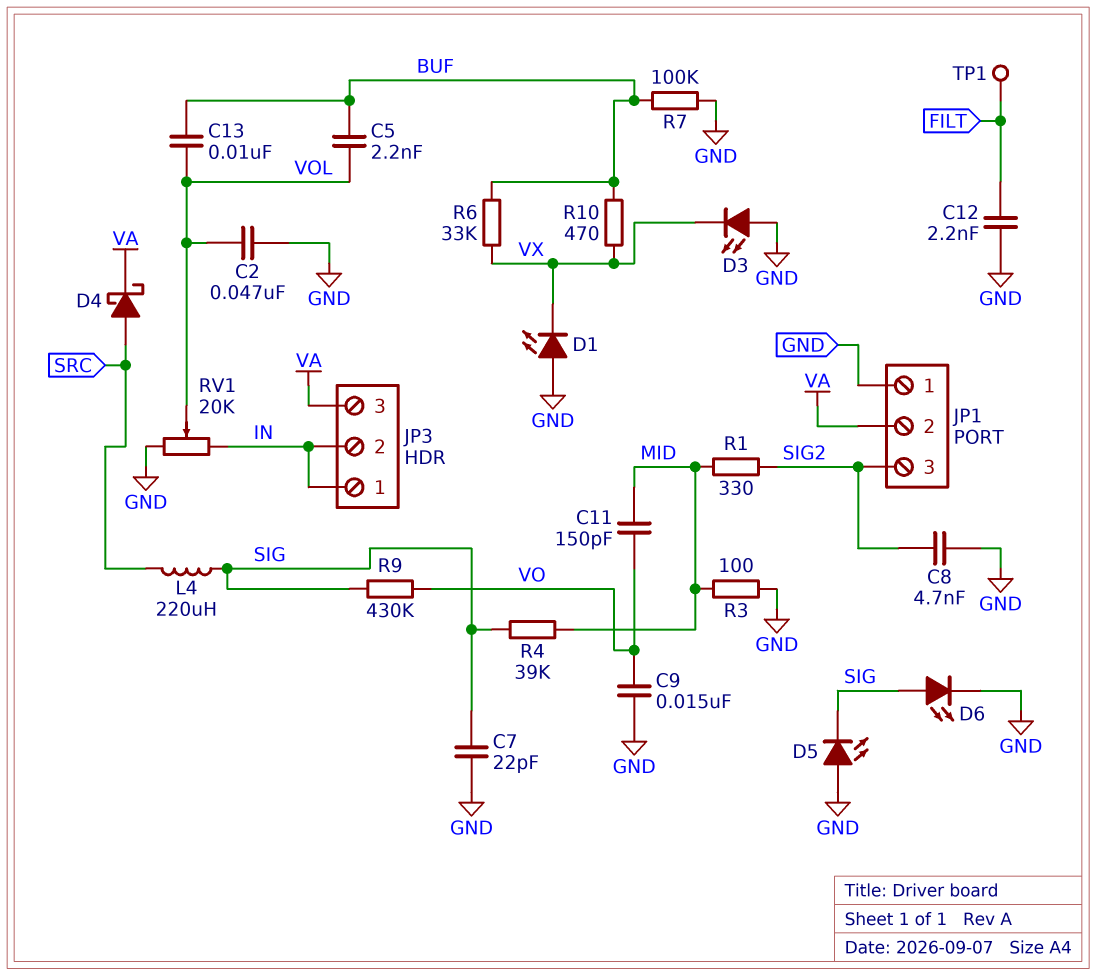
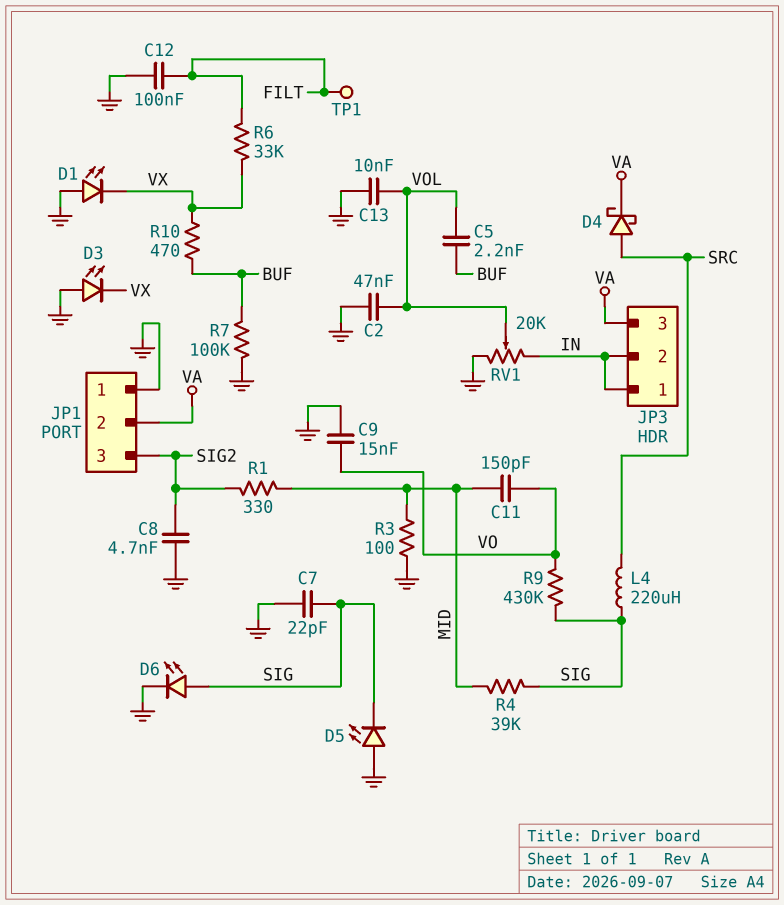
C12: 2.2nF (FILT, GND) -> 100nF (FILT, GND)
C13: 10nF (BUF, VOL) -> 10nF (GND, VOL)
R6: 33k (BUF, VX) -> 33k (FILT, VX)

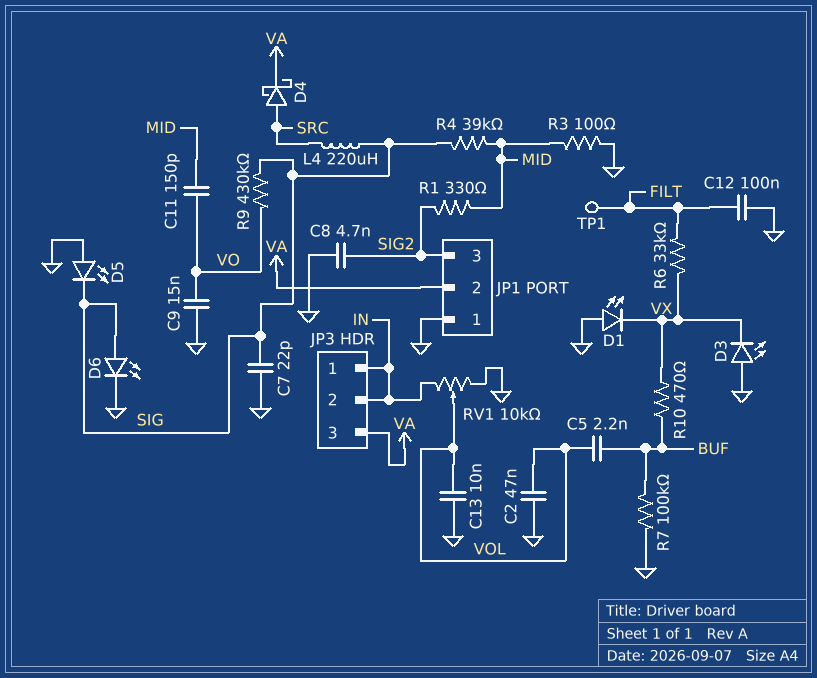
RV1: 20k (GND, IN, wiper VOL) -> 10k (GND, IN, wiper VOL)

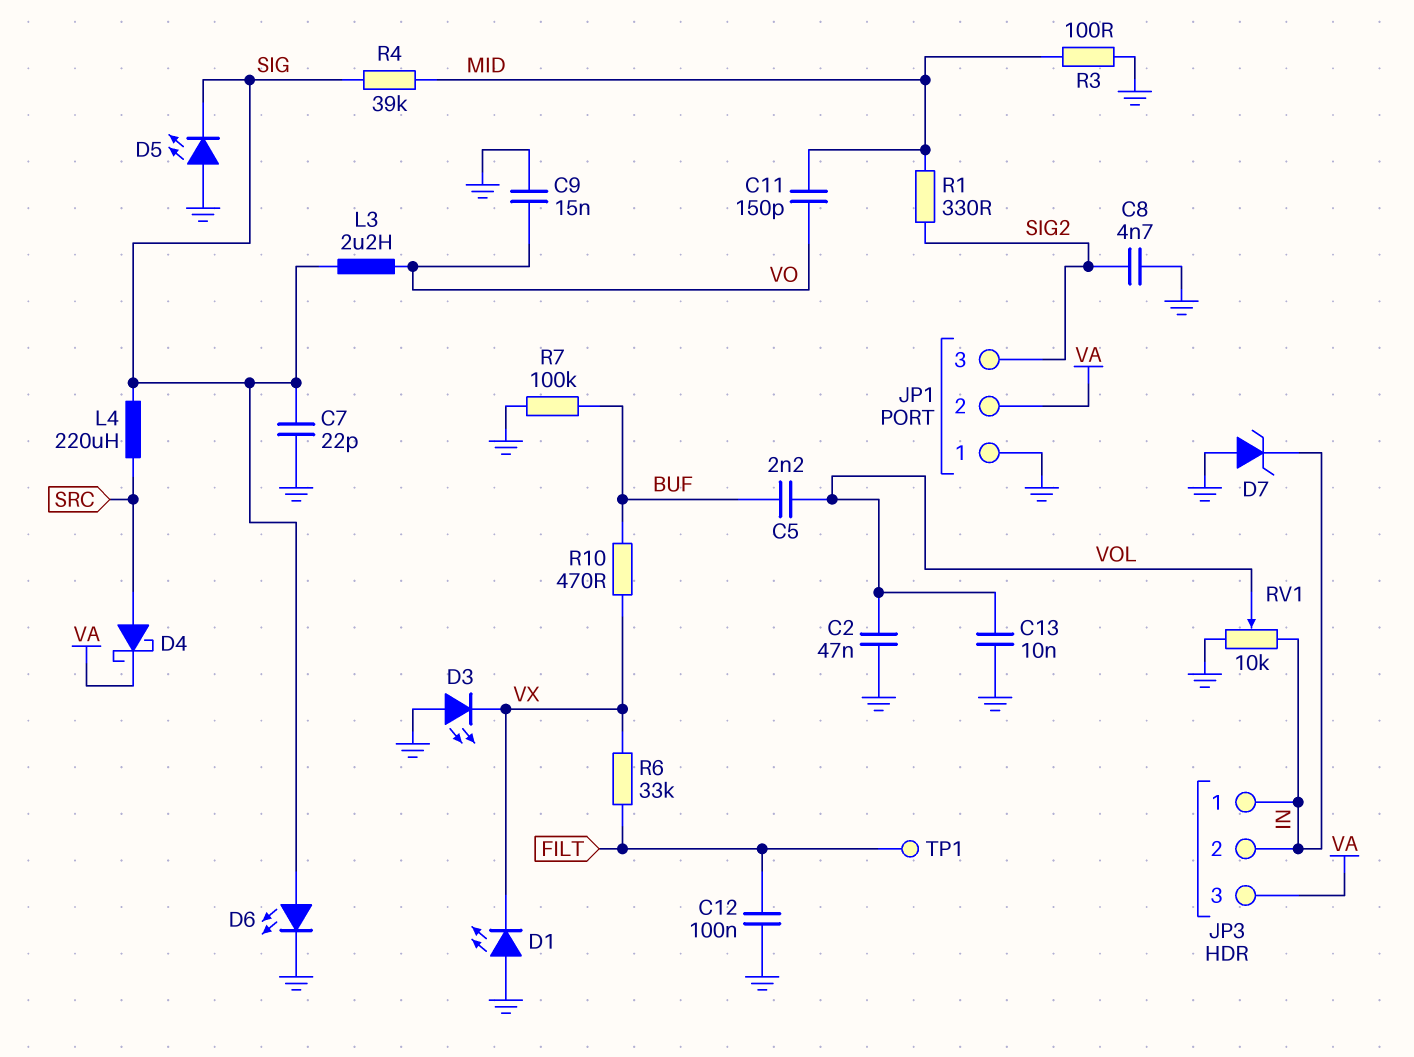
D7: none -> zener (A GND, K IN)
L3: none -> 2.2uH (SIG, VO)
R9: 430k (SIG, VO) -> none

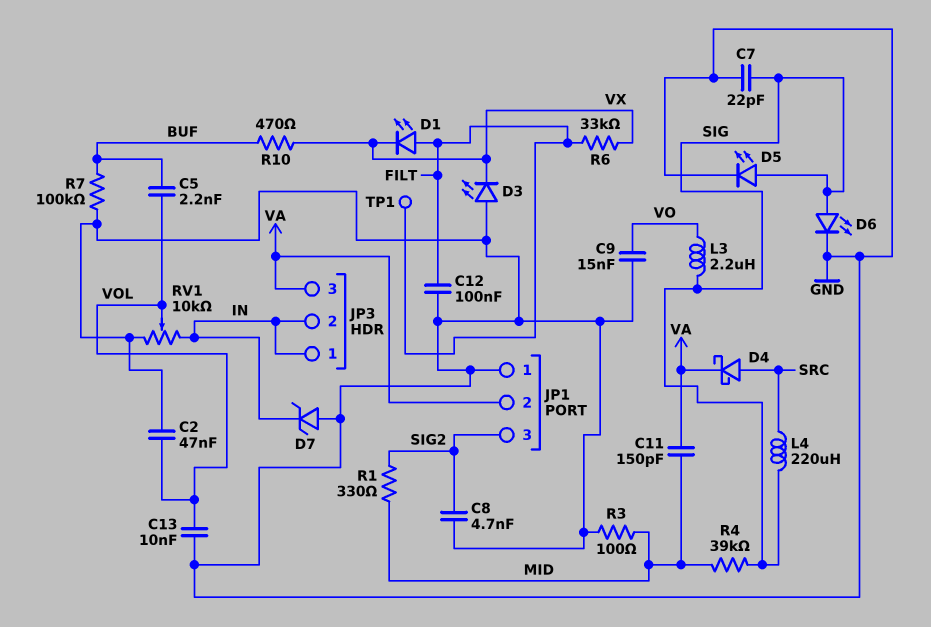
C11: 150pF (MID, VO) -> 150pF (MID, VA)
D1: LED (A GND, K VX) -> LED (A FILT, K VX)
D5: LED (A GND, K SIG) -> LED (A SIG, K GND)

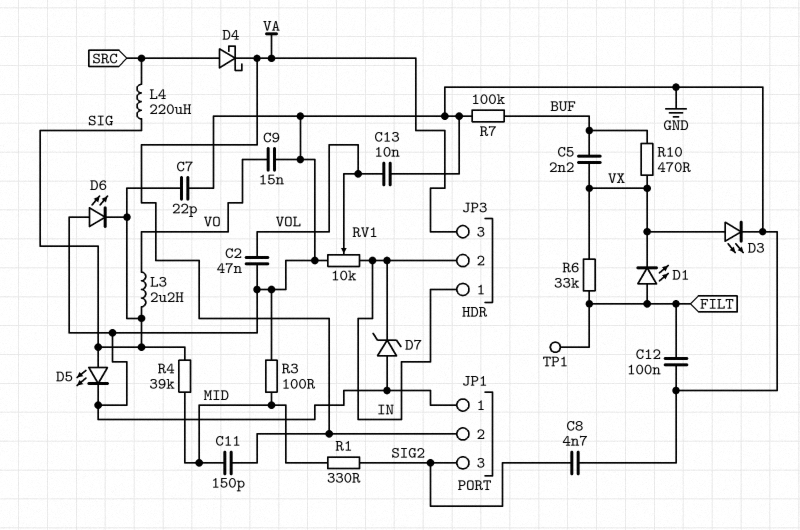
C5: 2.2nF (BUF, VOL) -> 2.2nF (BUF, VX)
D3: LED (A GND, K VX) -> LED (A VX, K GND)
D6: LED (A SIG, K GND) -> LED (A GND, K SIG)

